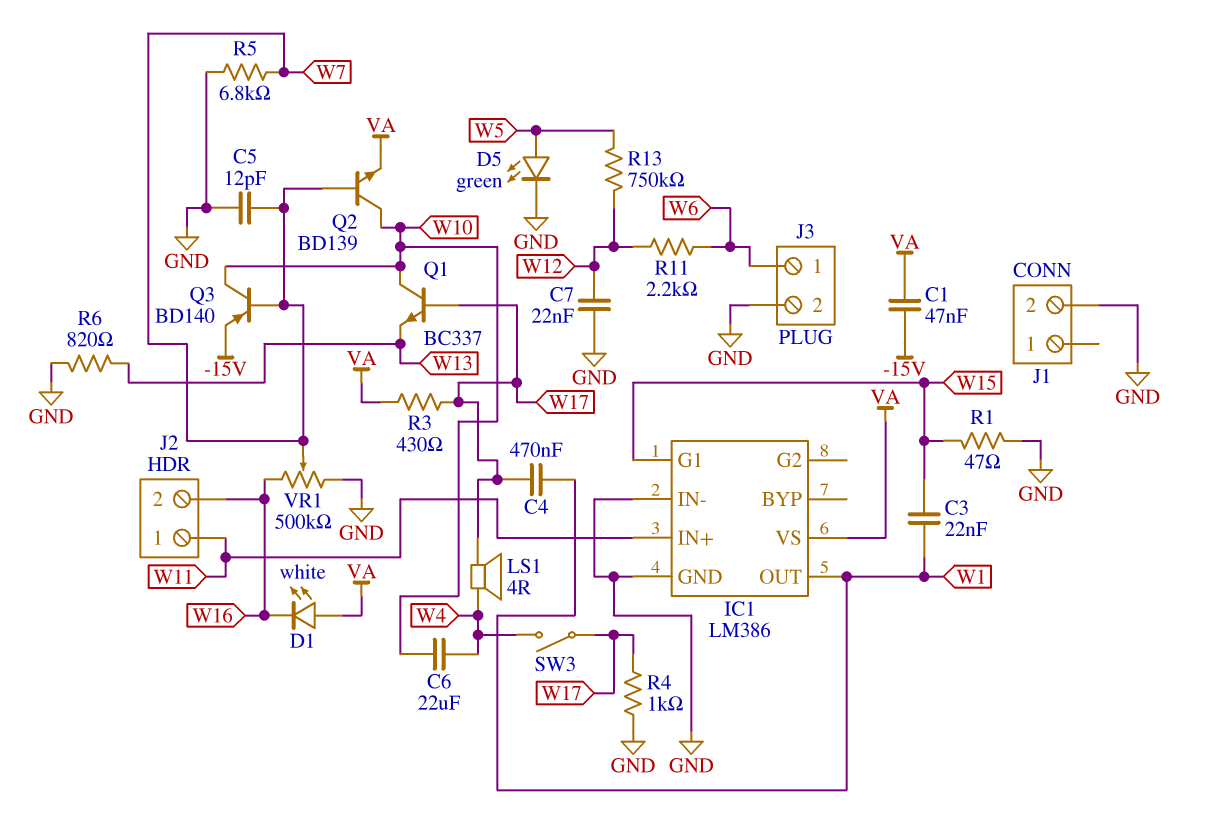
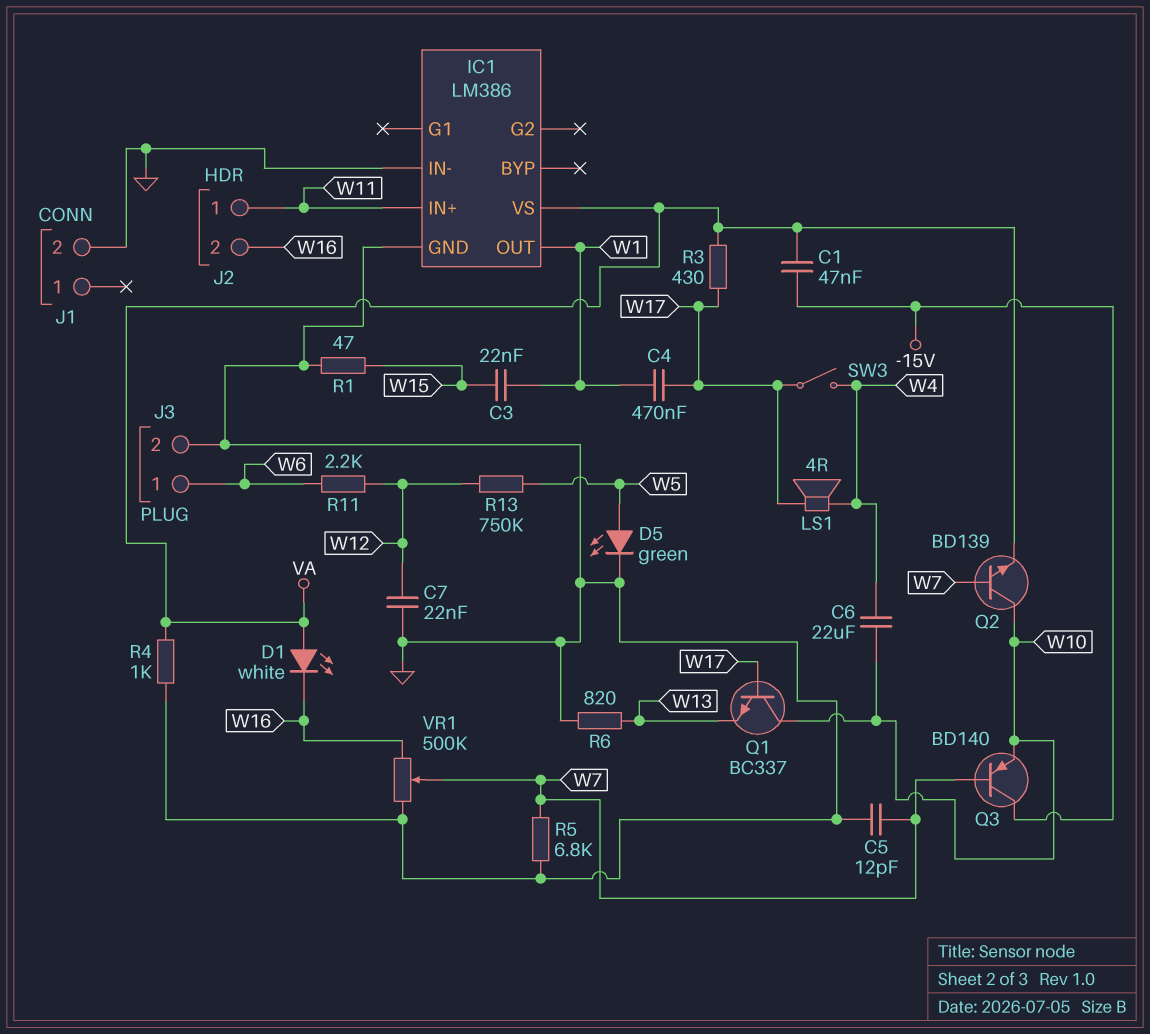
IC1 pin G1: W15 -> none
Q3: PNP BD140 (B W7, C W10, E -15V) -> PNP BD140 (B W7, C -15V, E W10)
R4: 1k (GND, W17) -> 1k (GND, VA)

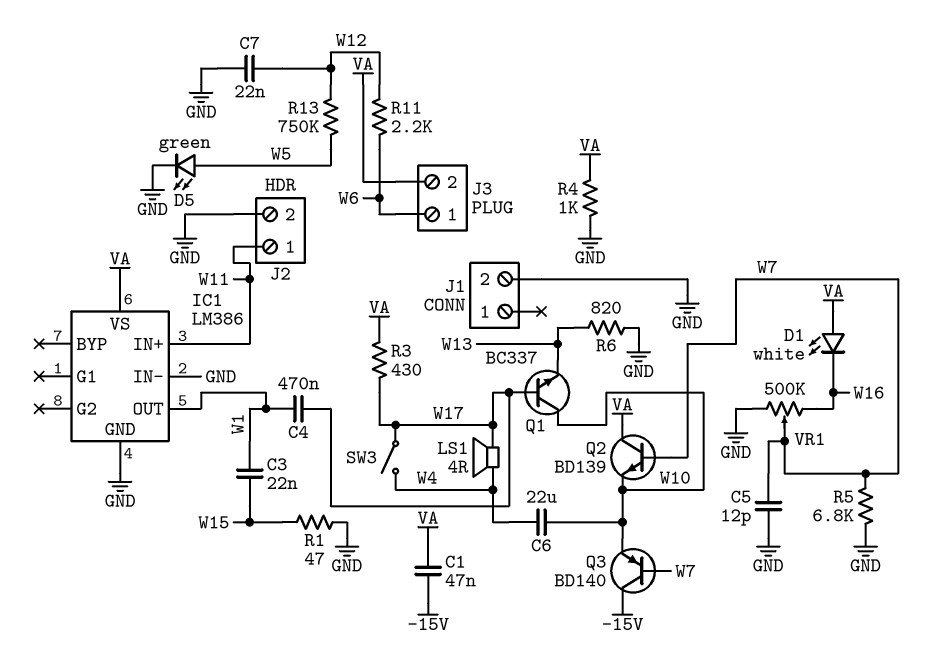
J2 pin 2: W16 -> GND
J3 pin 2: GND -> VA
Q2: NPN BD139 (B W7, C W10, E VA) -> NPN BD139 (B W7, C VA, E W10)

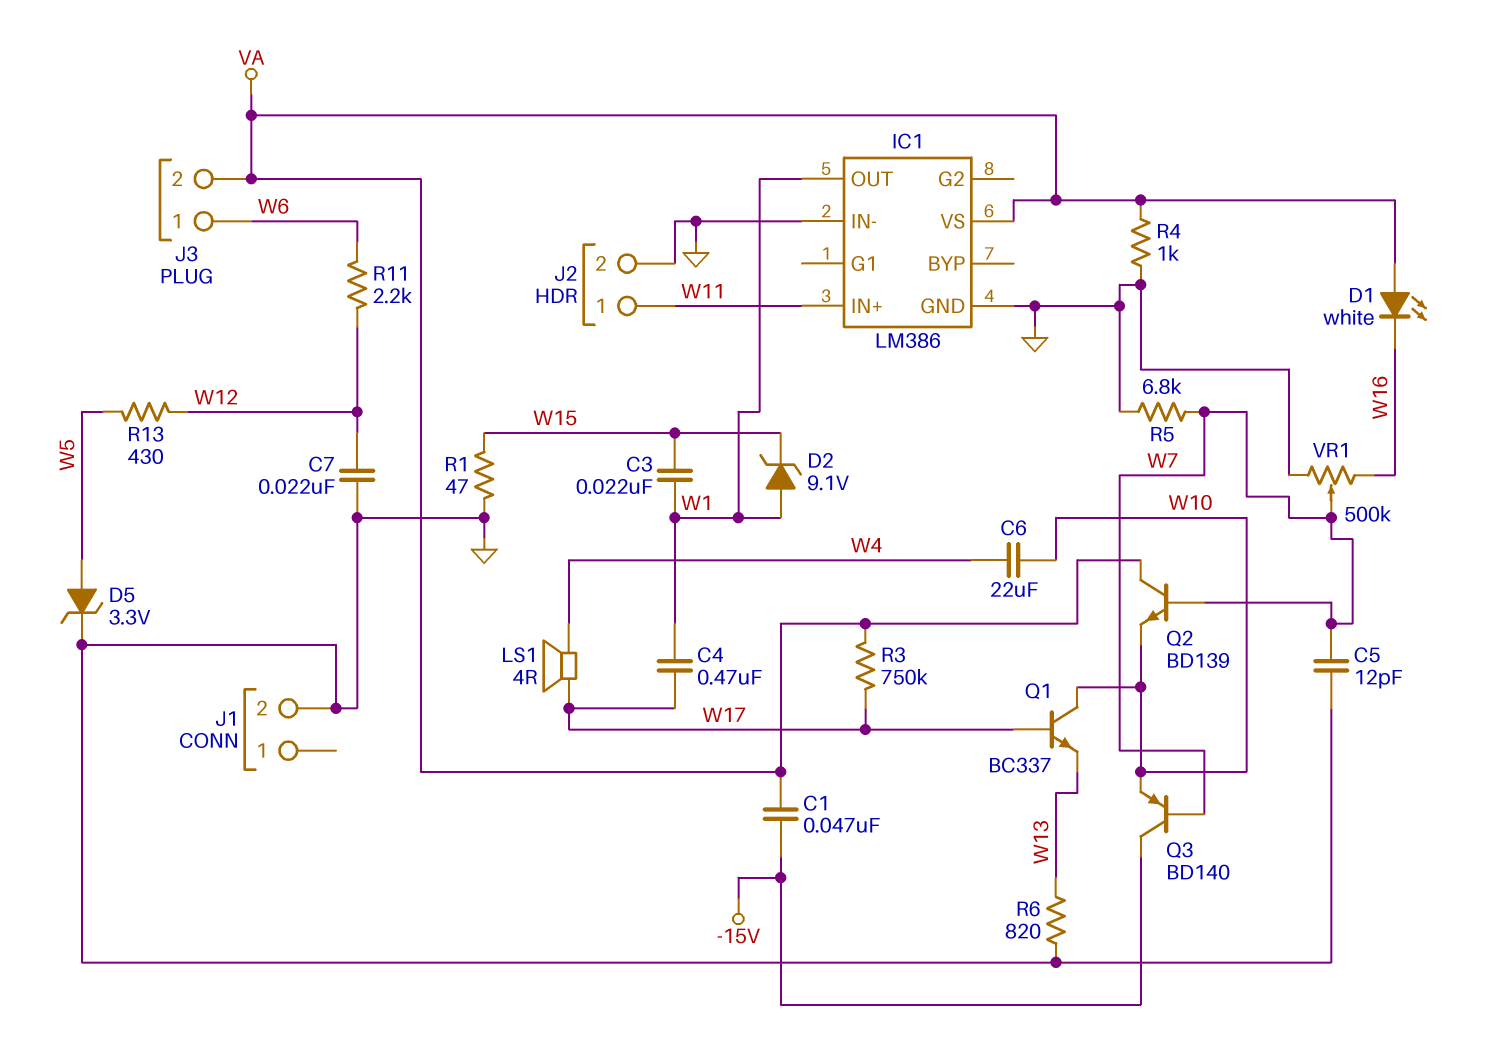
D2: none -> zener 9.1V (A W1, K W15)
D5: LED green (A W5, K GND) -> zener 3.3V (A W5, K GND)
R3: 430 (VA, W17) -> 750k (VA, W17)
R13: 750k (W5, W12) -> 430 (W5, W12)
SW3: switch (W4, W17) -> none

